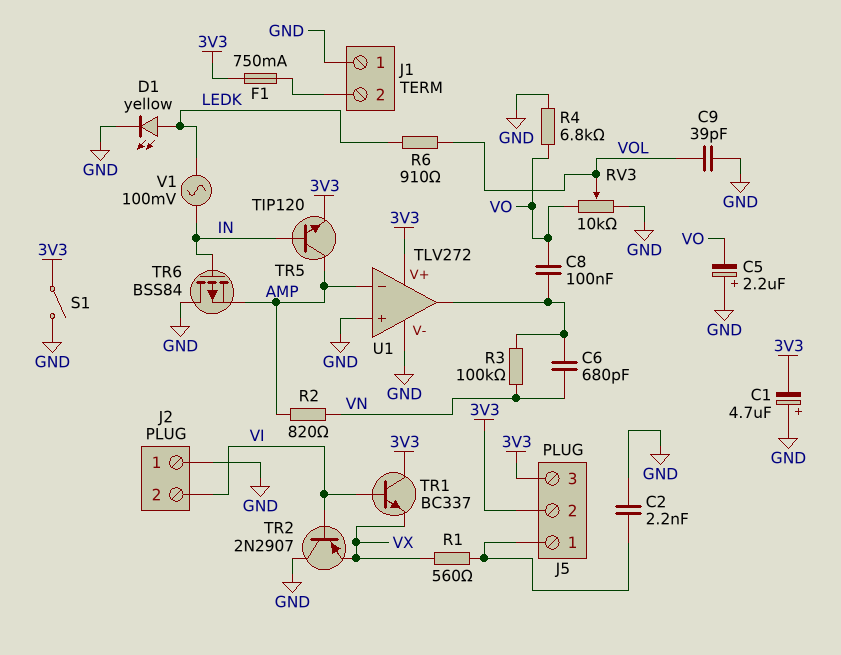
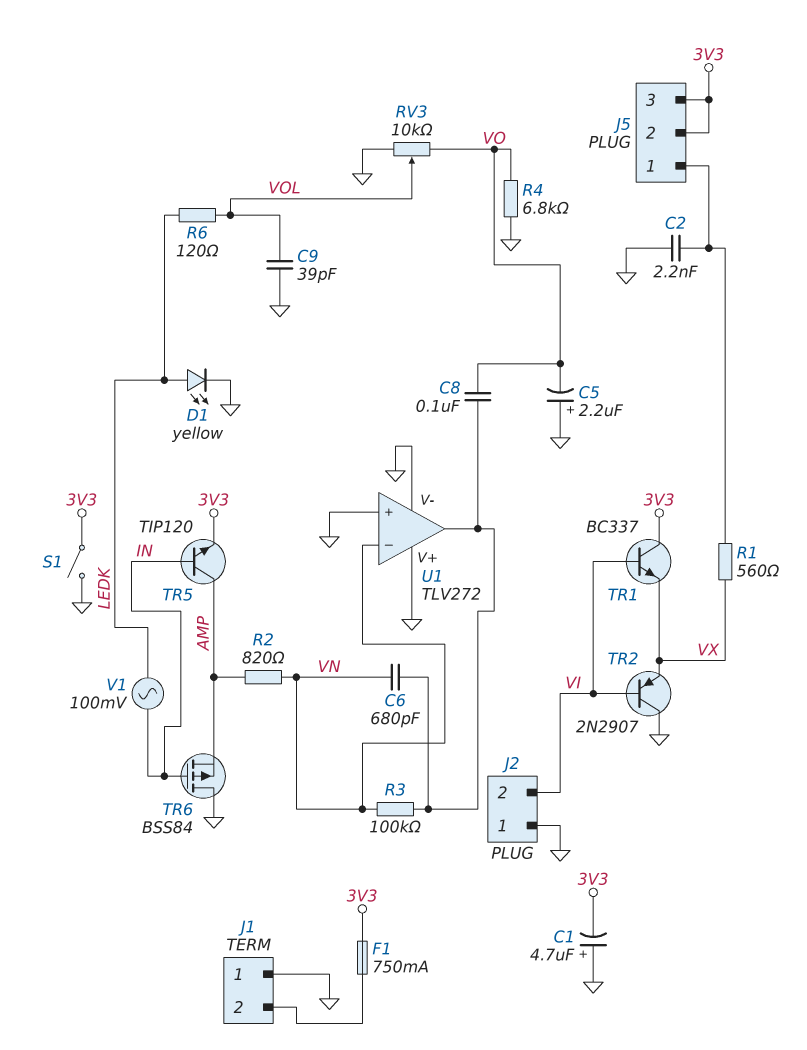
R6: 910 (LEDK, VOL) -> 120 (LEDK, VOL)
U1 pin V+: 3V3 -> GND
U1 pin in-: AMP -> VN

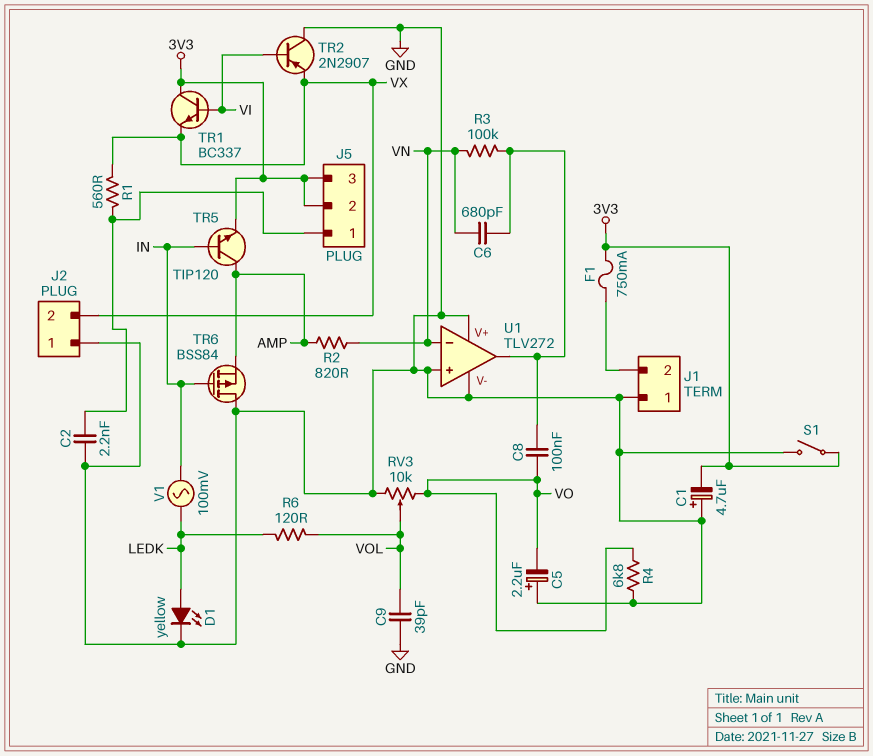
J2 pin 2: VI -> VX

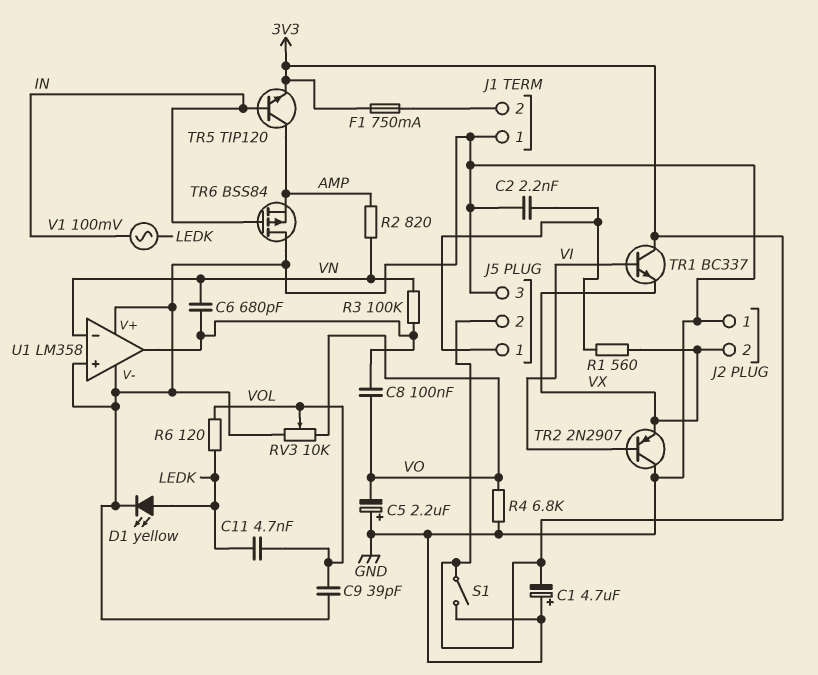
C11: none -> 4.7nF (LEDK, VOL)
J5 pin 3: 3V3 -> GND
U1: TLV272 -> LM358

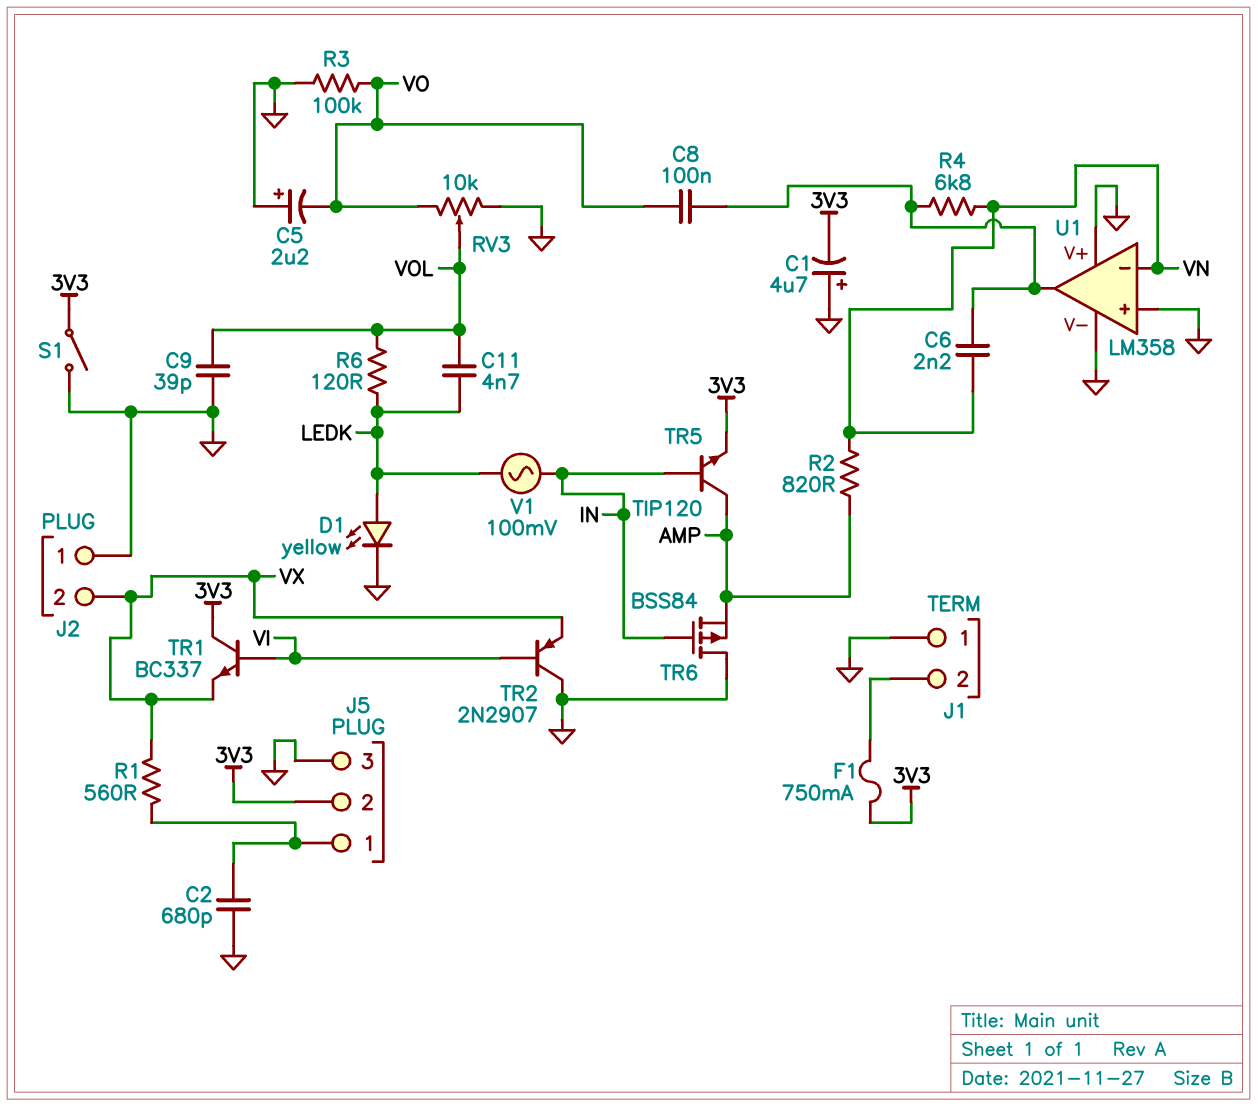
C2: 2.2nF (GND, J5/1) -> 680pF (GND, J5/1)
C6: 680pF (U1/out, VN) -> 2.2nF (U1/out, VN)
R3: 100k (U1/out, VN) -> 100k (GND, VO)
R4: 6.8k (GND, VO) -> 6.8k (U1/out, VN)

